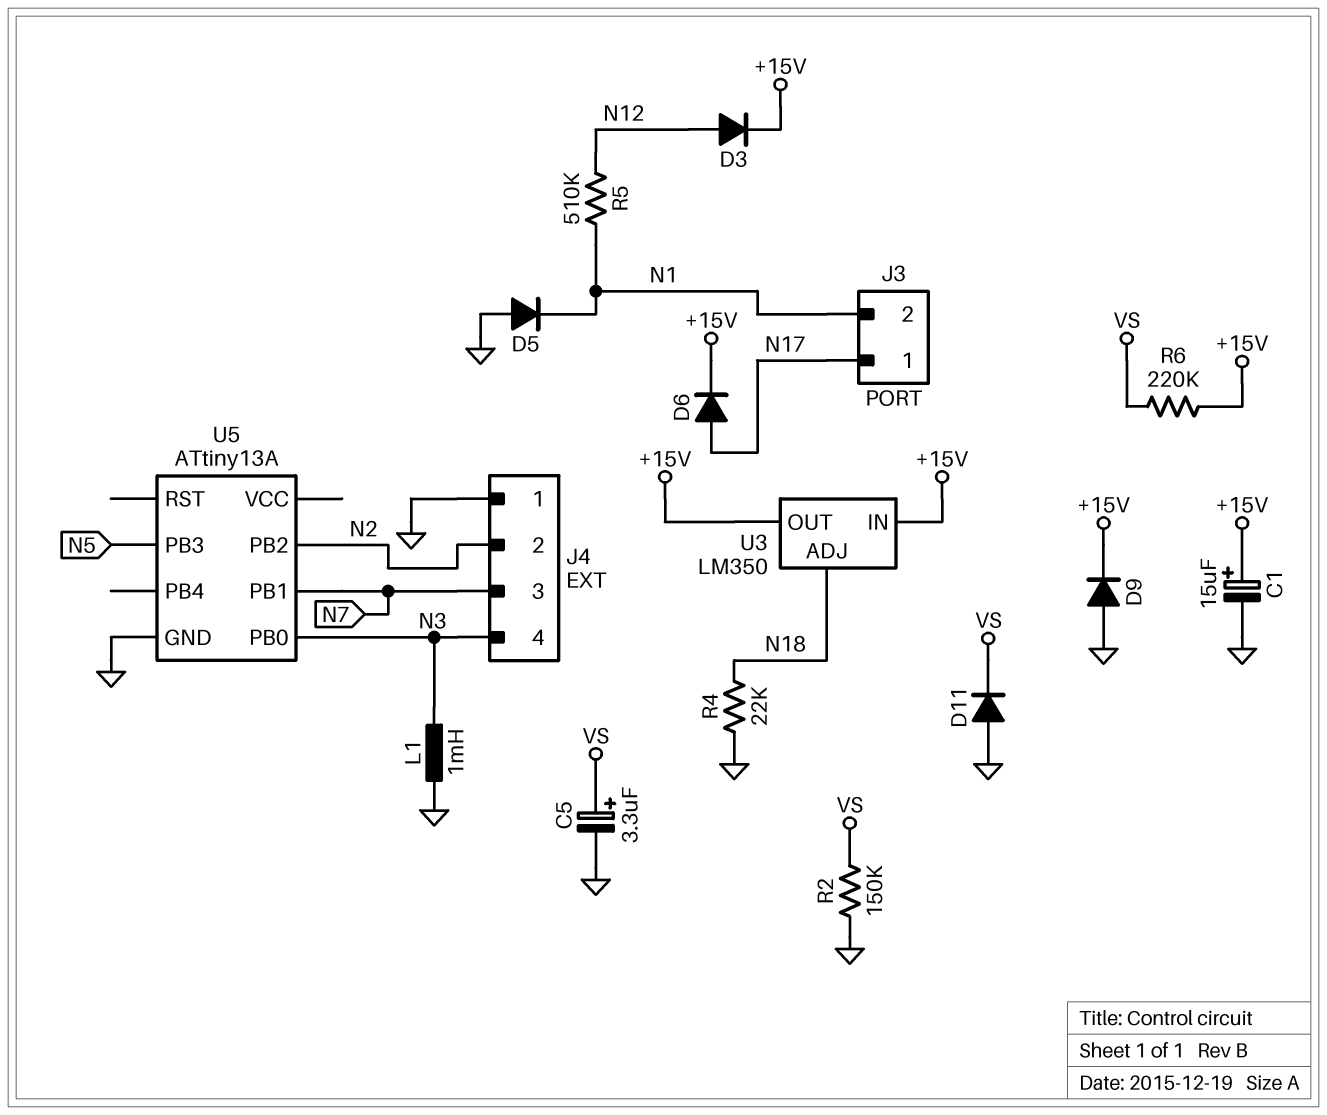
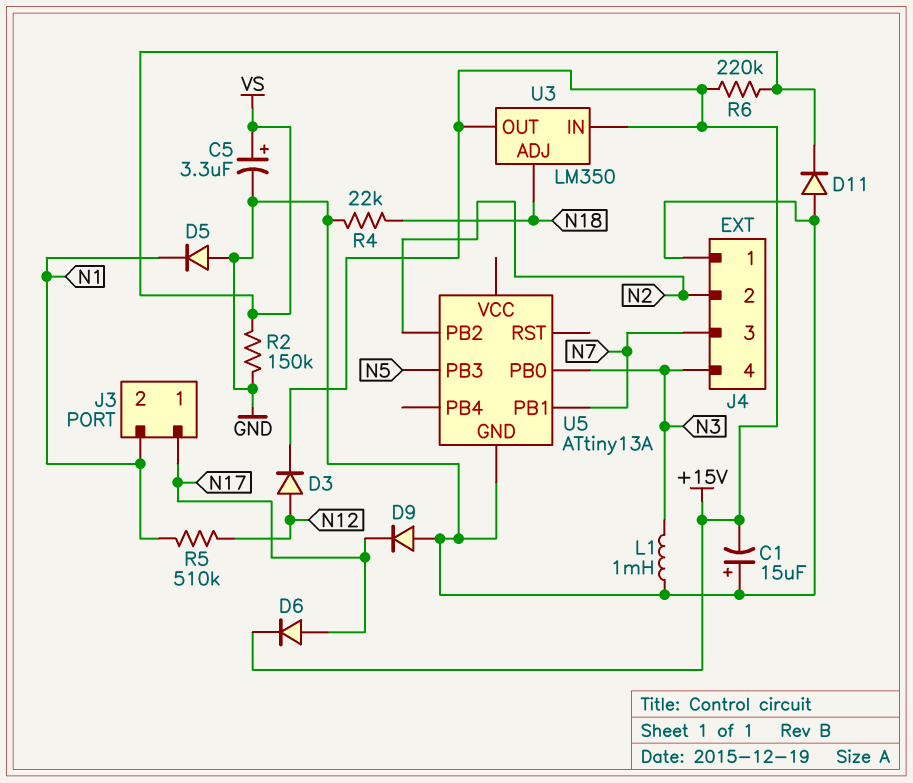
C1: 15uF (plus +15V, minus GND) -> 15uF (plus GND, minus +15V)
D9: diode (A GND, K +15V) -> diode (A GND, K N17)

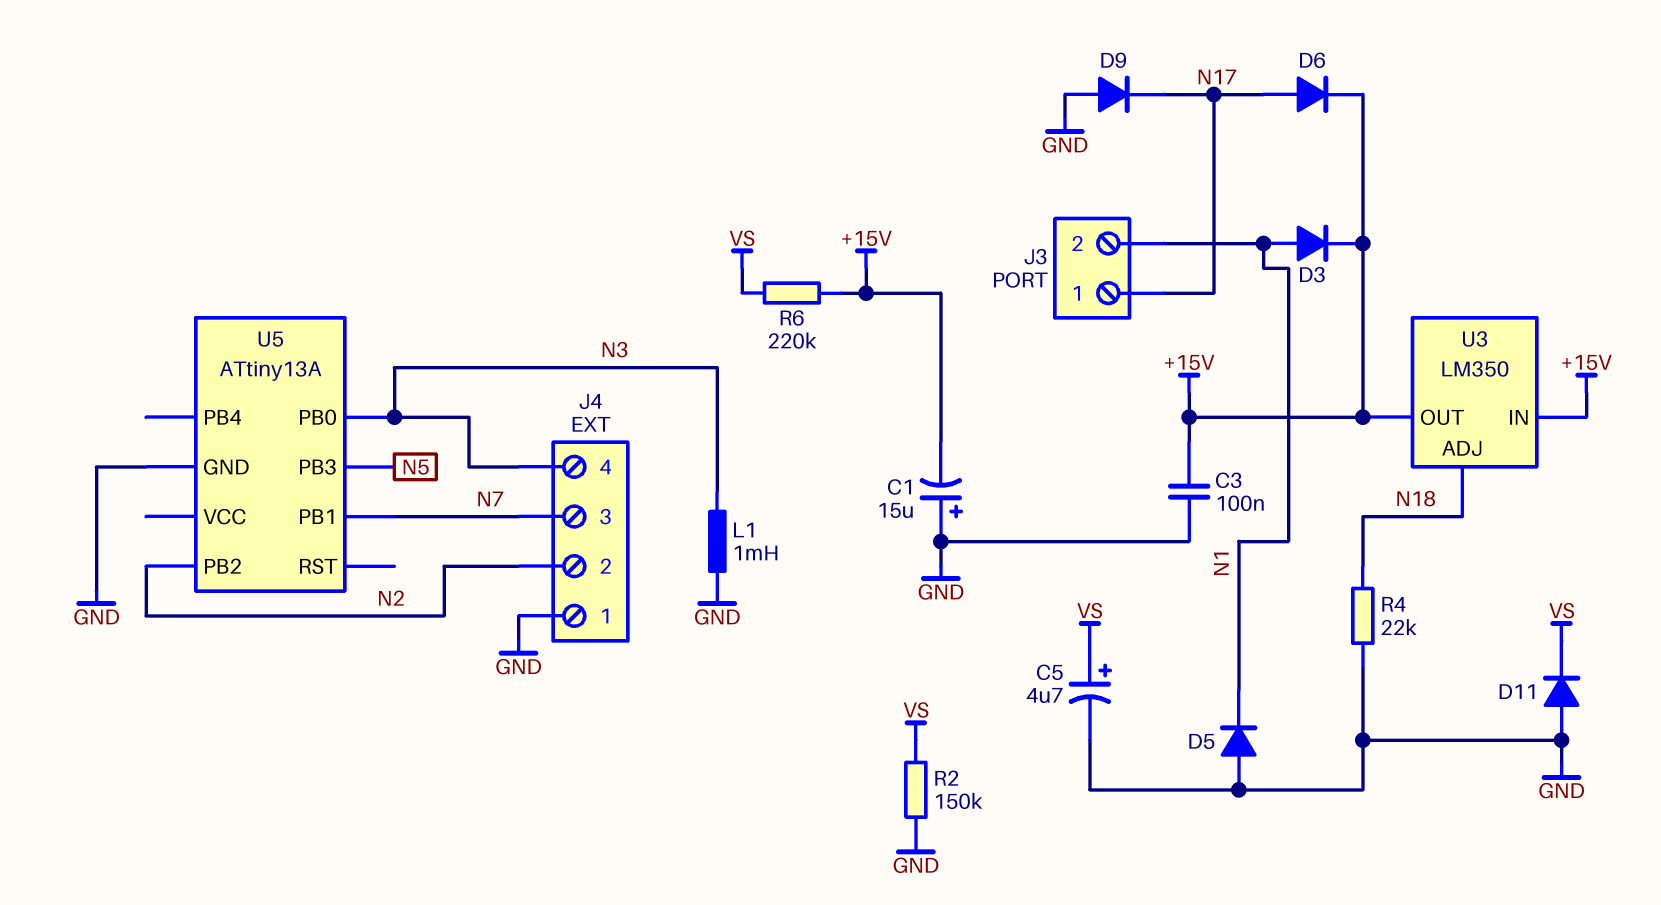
C3: none -> 100nF (+15V, GND)
C5: 3.3uF (plus VS, minus GND) -> 4.7uF (plus VS, minus GND)
D3: diode (A N12, K +15V) -> diode (A N1, K +15V)
R5: 510k (N1, N12) -> none

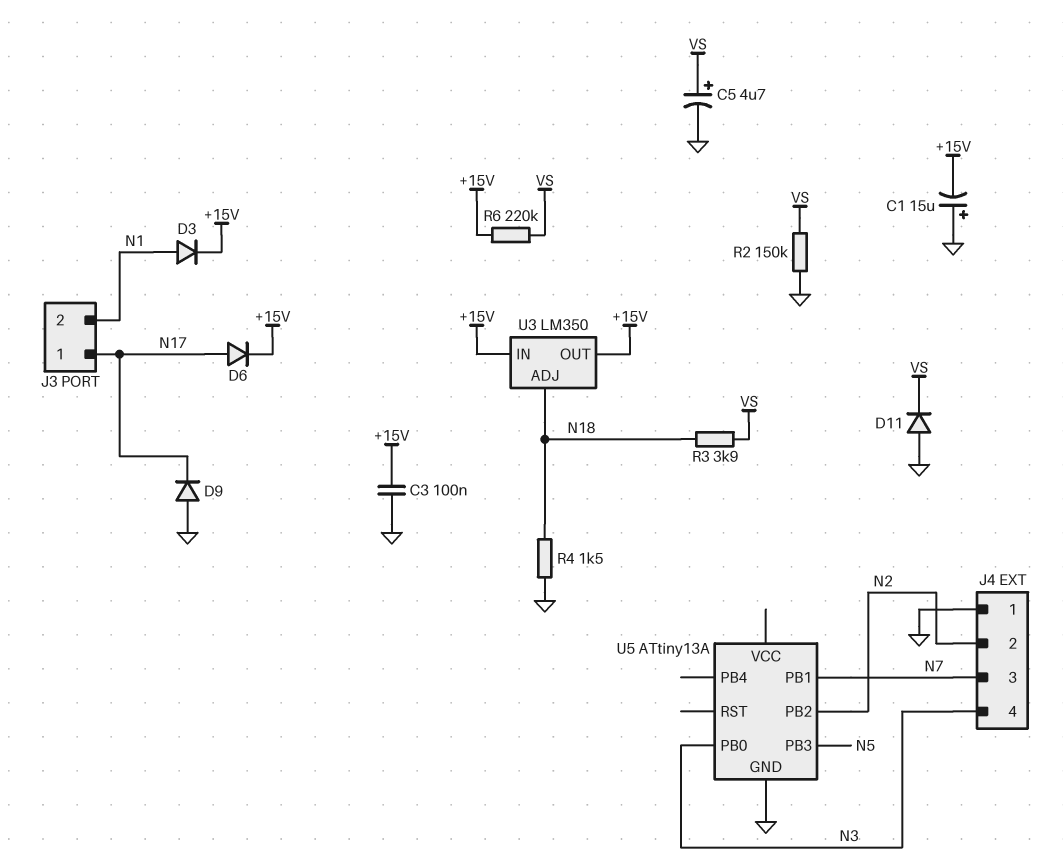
D5: diode (A GND, K N1) -> none
L1: 1mH (GND, N3) -> none
R3: none -> 3.9k (N18, VS)
R4: 22k (GND, N18) -> 1.5k (GND, N18)

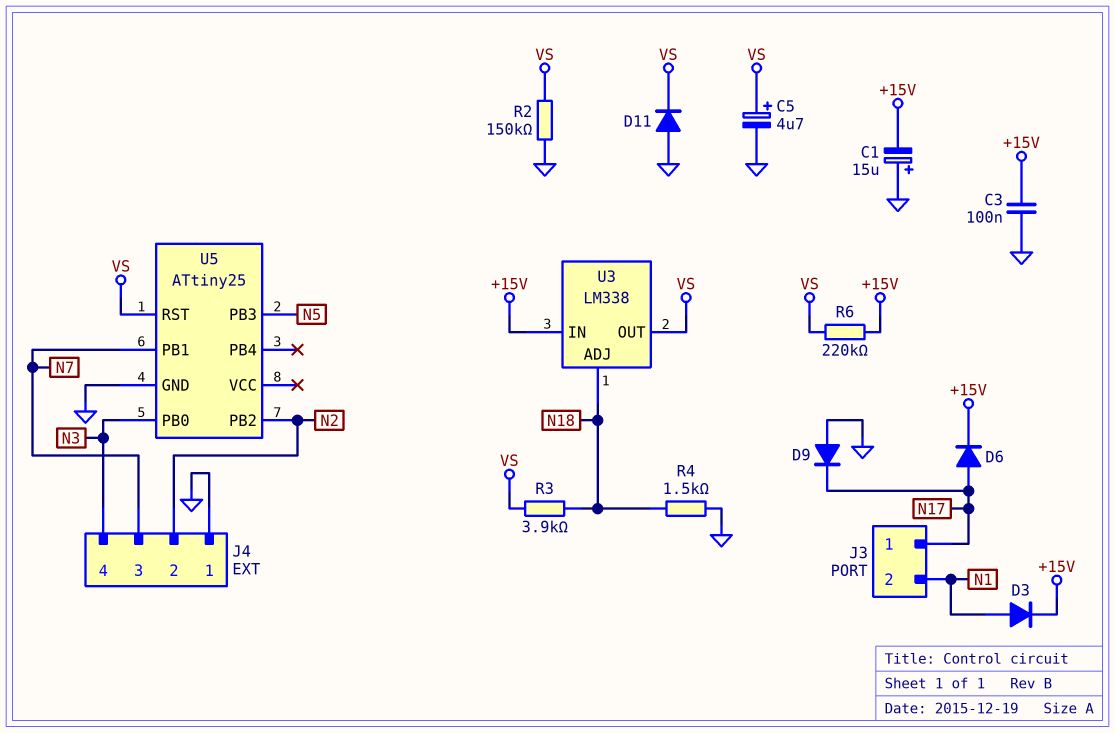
U3: LM350 -> LM338
U3 pin OUT: +15V -> VS
U5: ATtiny13A -> ATtiny25
U5 pin RST: none -> VS

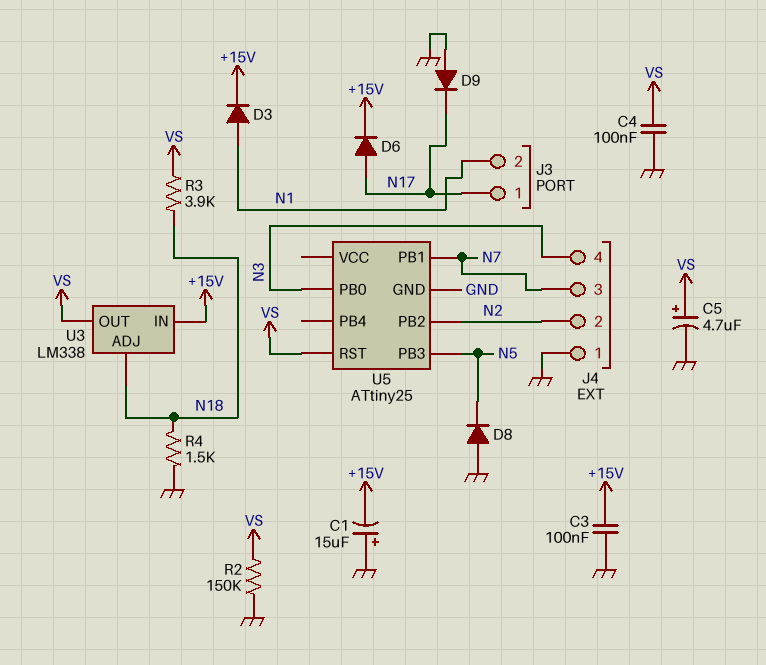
C4: none -> 100nF (GND, VS)
D8: none -> diode (A GND, K N5)
D11: diode (A GND, K VS) -> none
R6: 220k (+15V, VS) -> none

